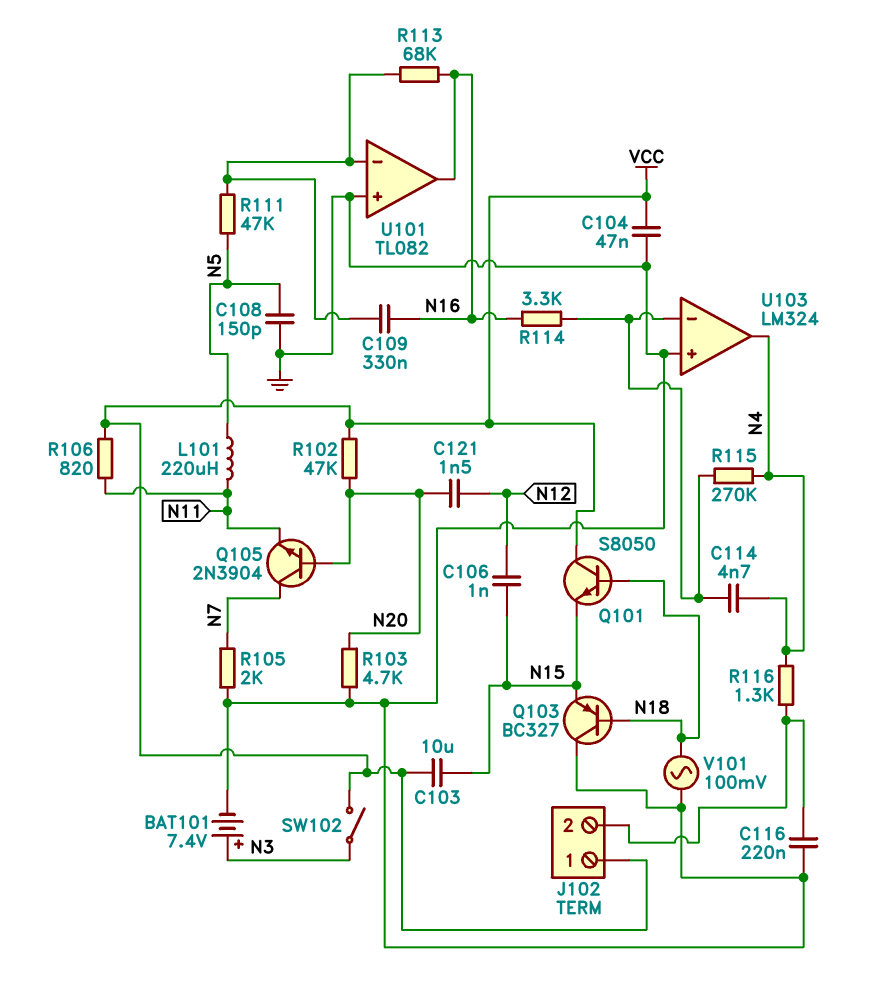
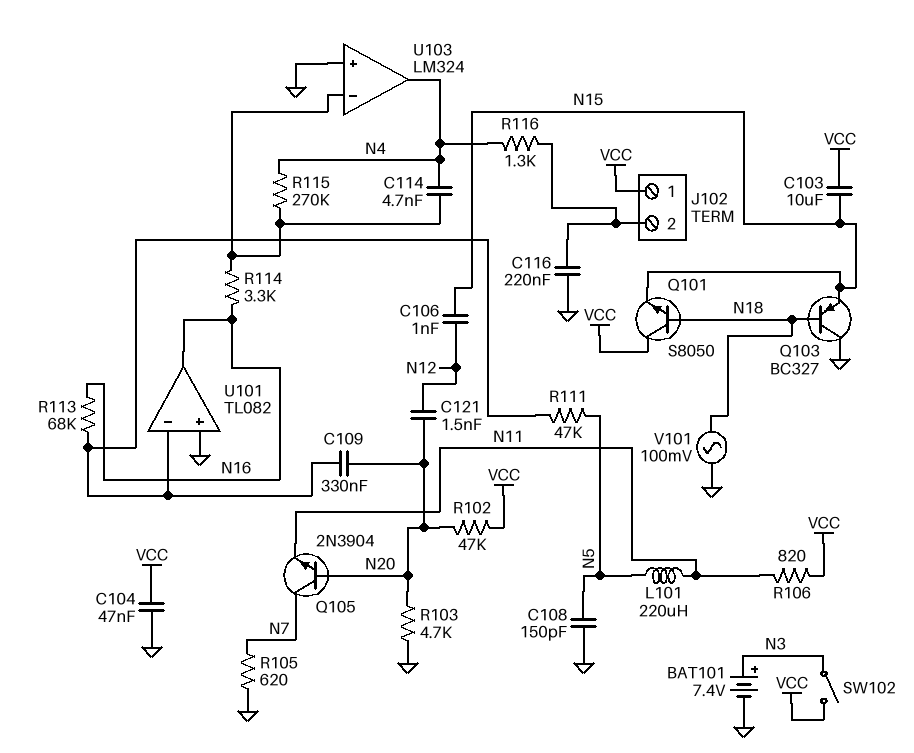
C109: 330nF (N16, U101/in-) -> 330nF (N20, U101/in-)
R105: 2k (GND, N7) -> 620 (GND, N7)

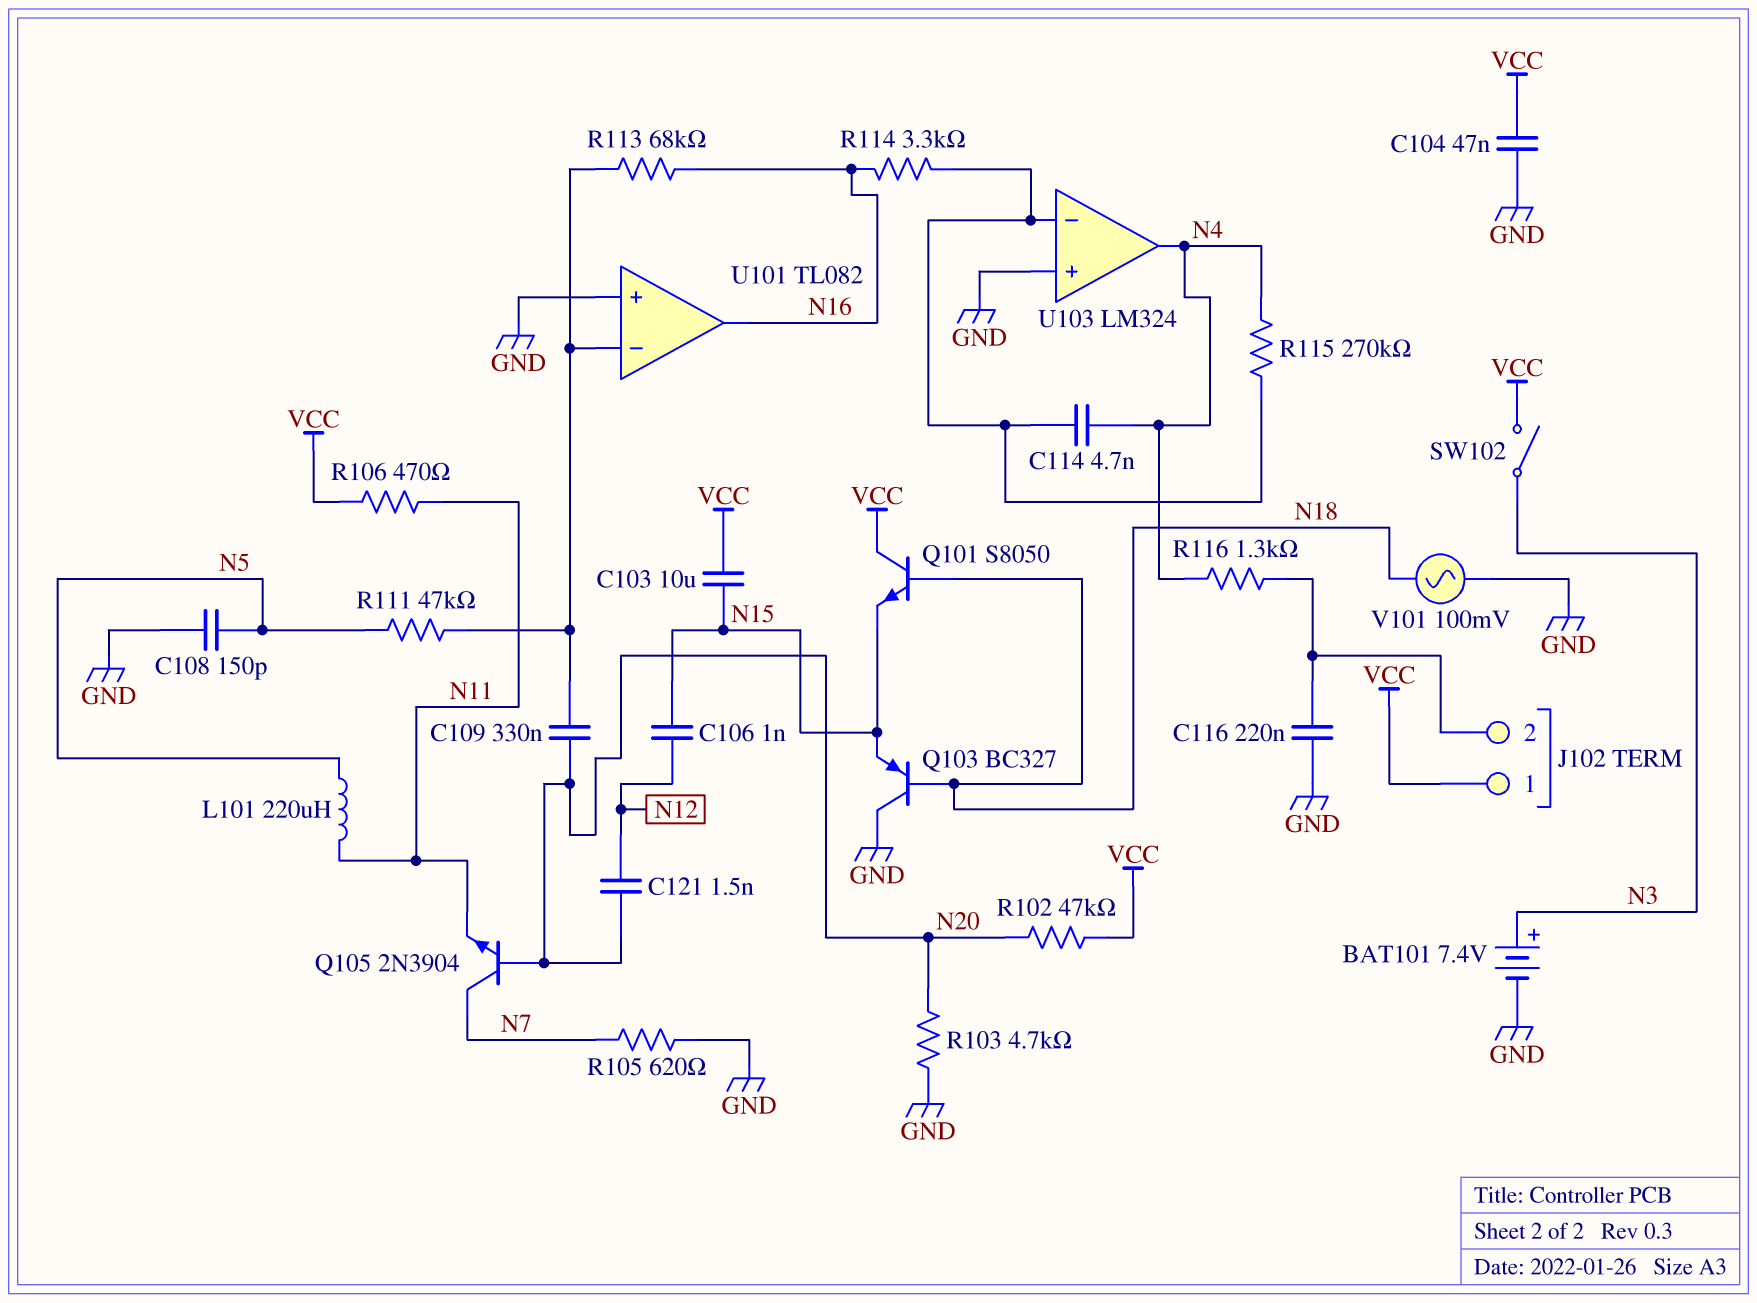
R106: 820 (N11, VCC) -> 470 (N11, VCC)

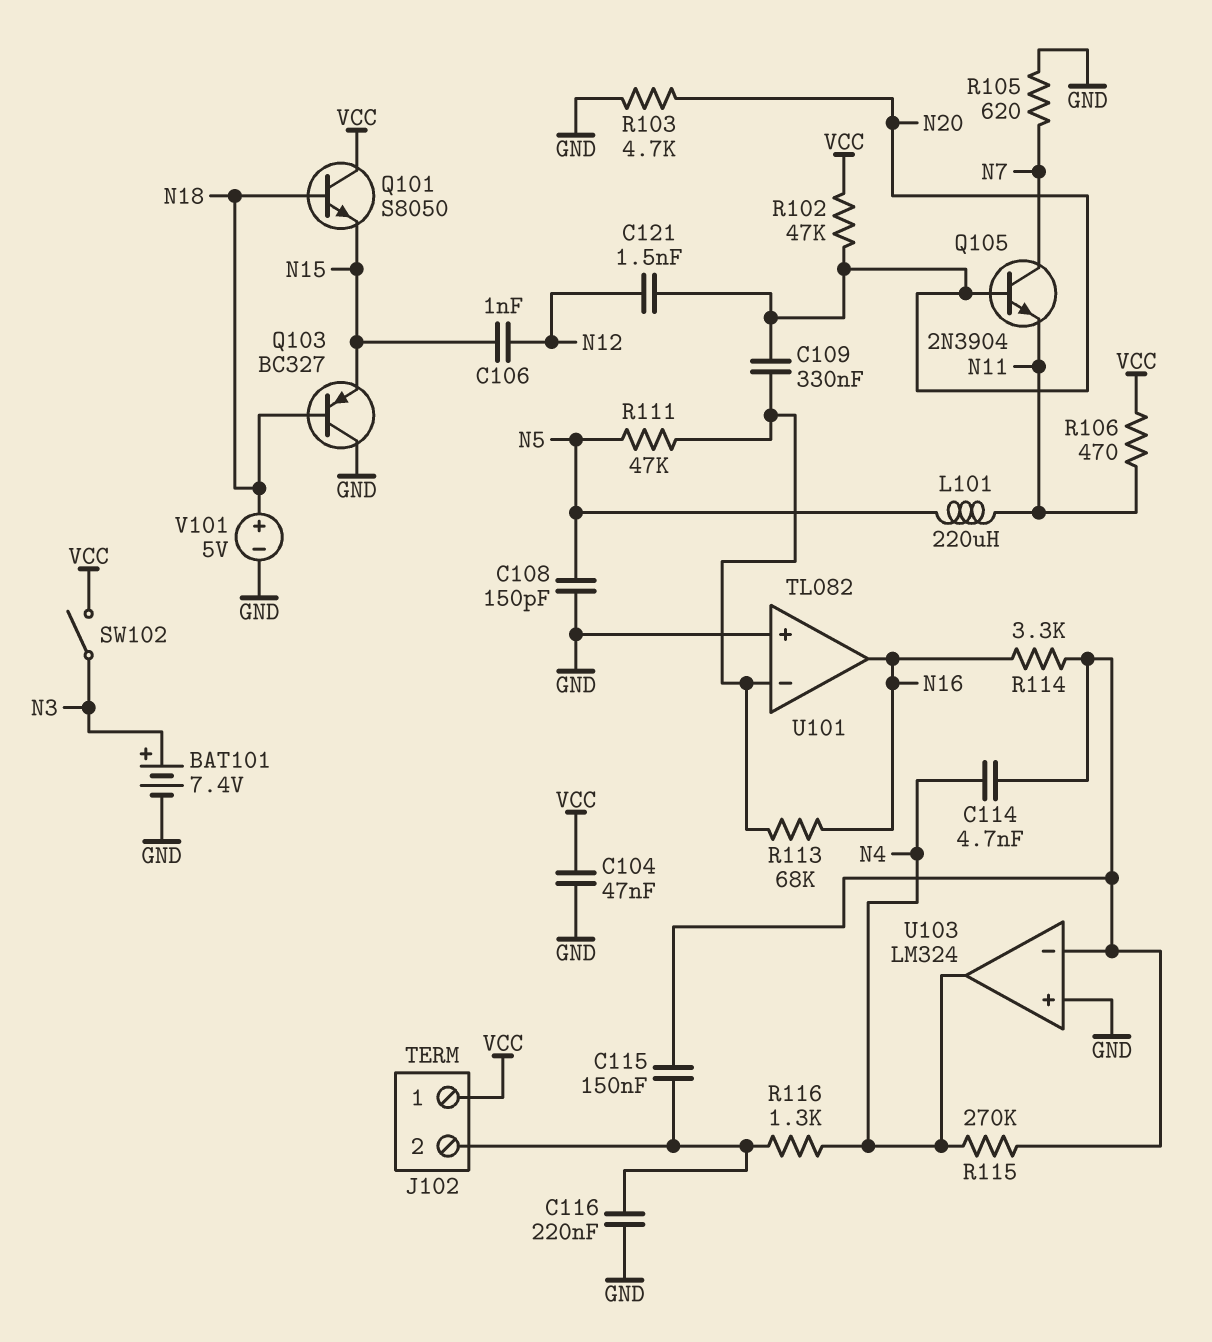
C103: 10uF (N15, VCC) -> none
C115: none -> 150nF (J102/2, U103/in-)
V101: AC 100mV (GND, N18) -> 5V (plus N18, minus GND)

